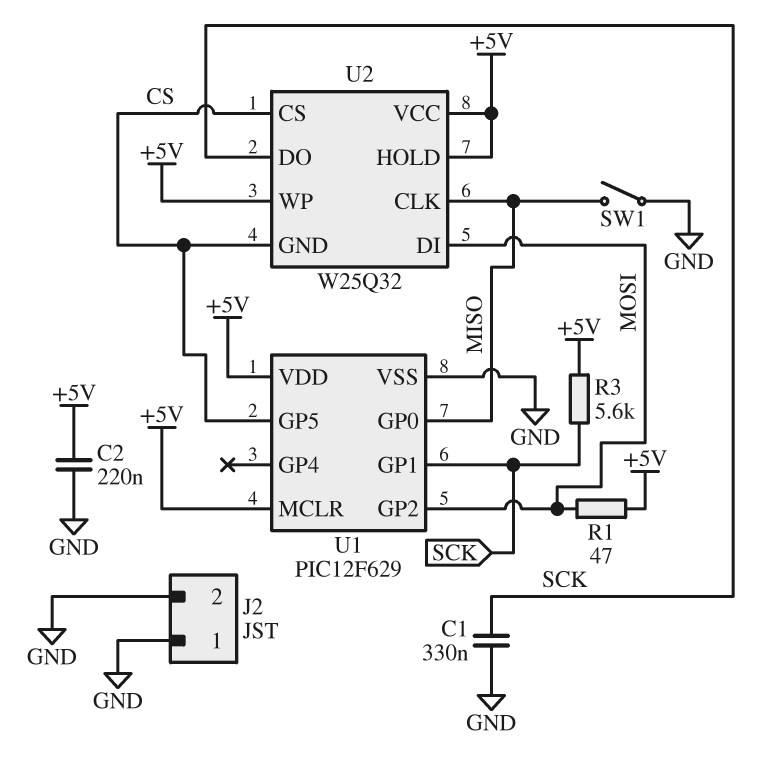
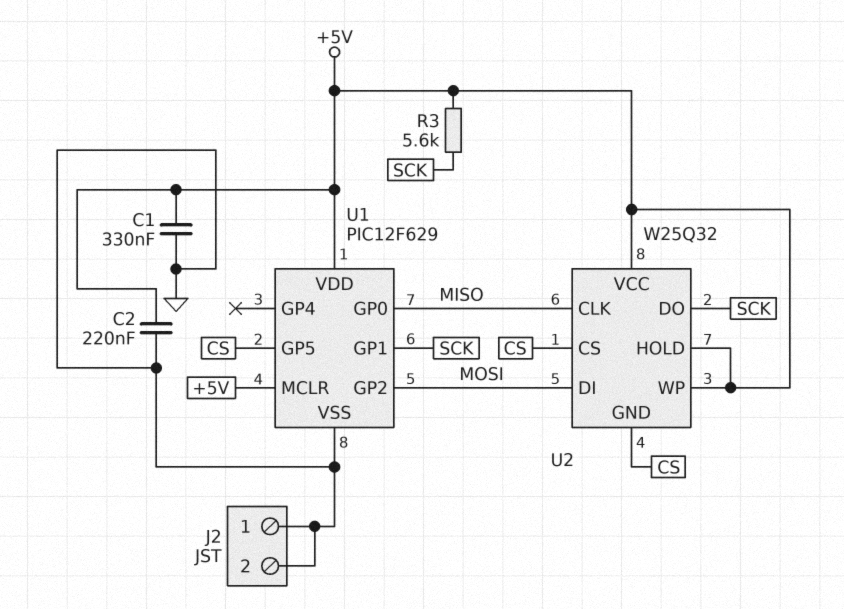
C1: 330nF (GND, SCK) -> 330nF (+5V, GND)
R1: 47 (+5V, MOSI) -> none
SW1: switch (GND, MISO) -> none

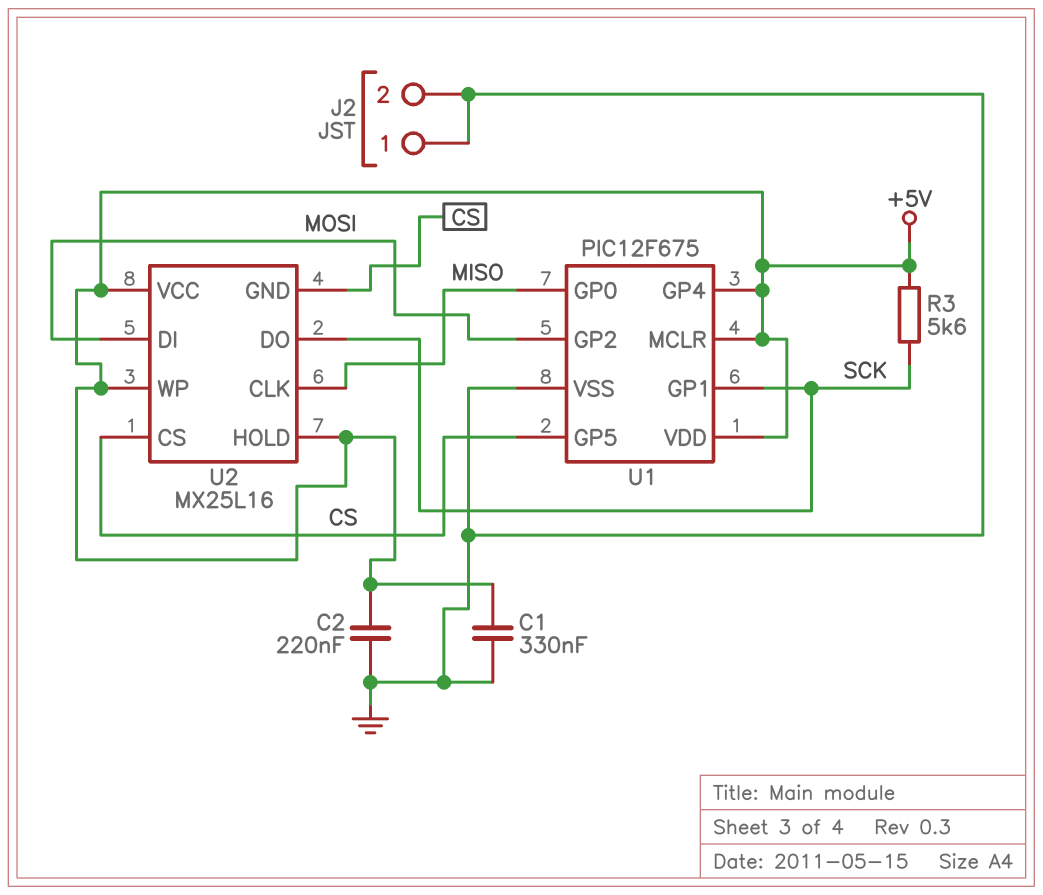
U1: PIC12F629 -> PIC12F675
U1 pin GP4: none -> +5V
U2: W25Q32 -> MX25L16

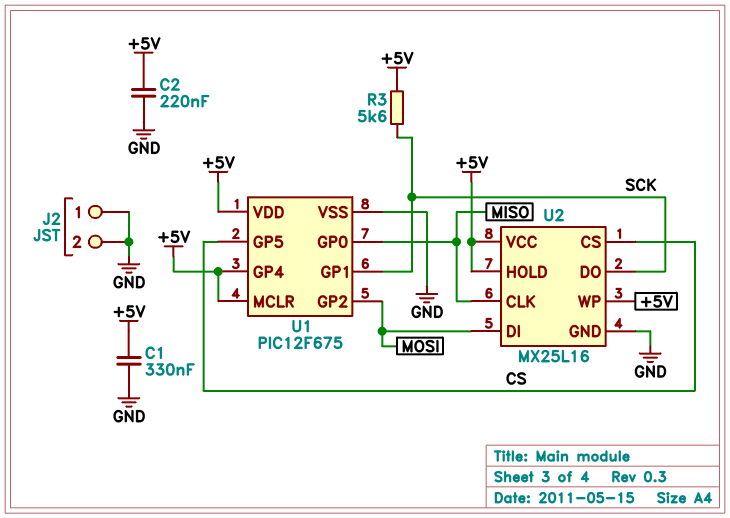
U2 pin GND: CS -> GND

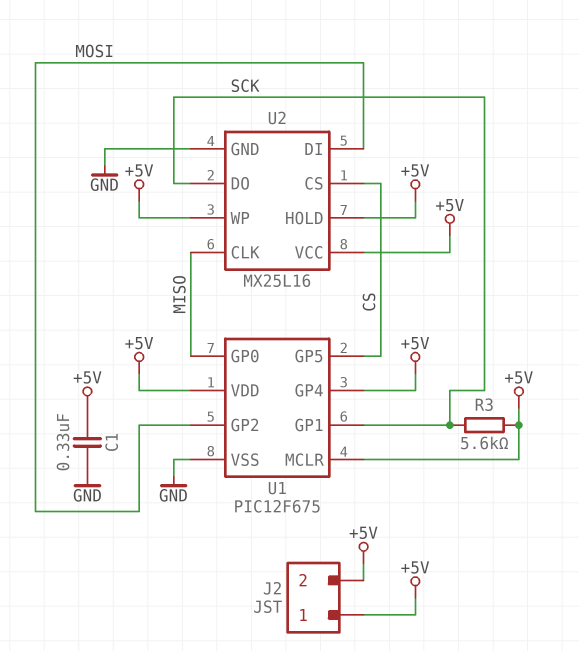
C2: 220nF (+5V, GND) -> none
J2 pin 1: GND -> +5V
J2 pin 2: GND -> +5V

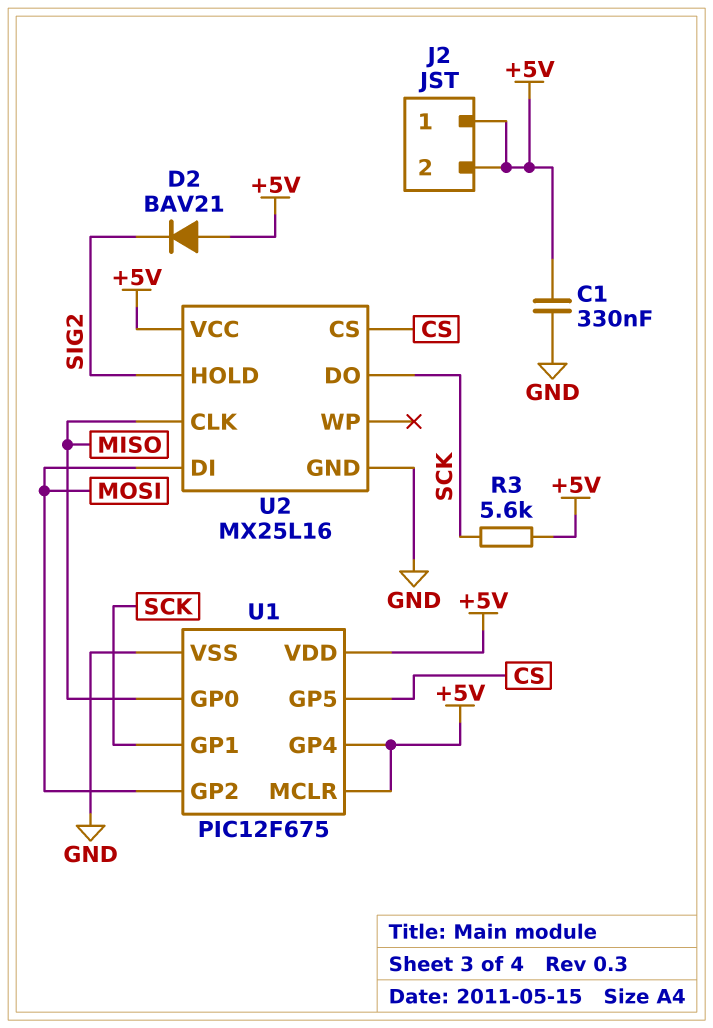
D2: none -> diode BAV21 (A +5V, K SIG2)
U2 pin HOLD: +5V -> SIG2
U2 pin WP: +5V -> none

